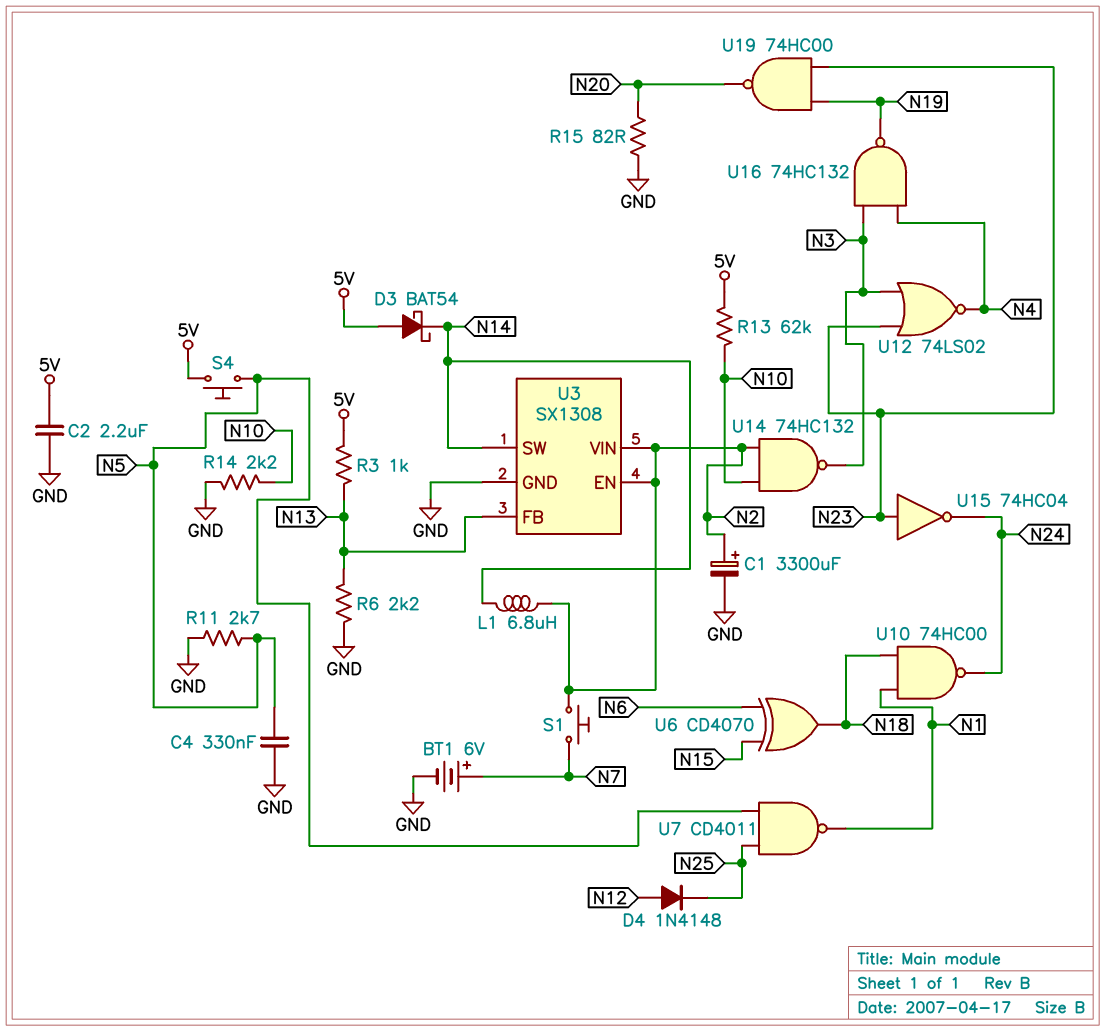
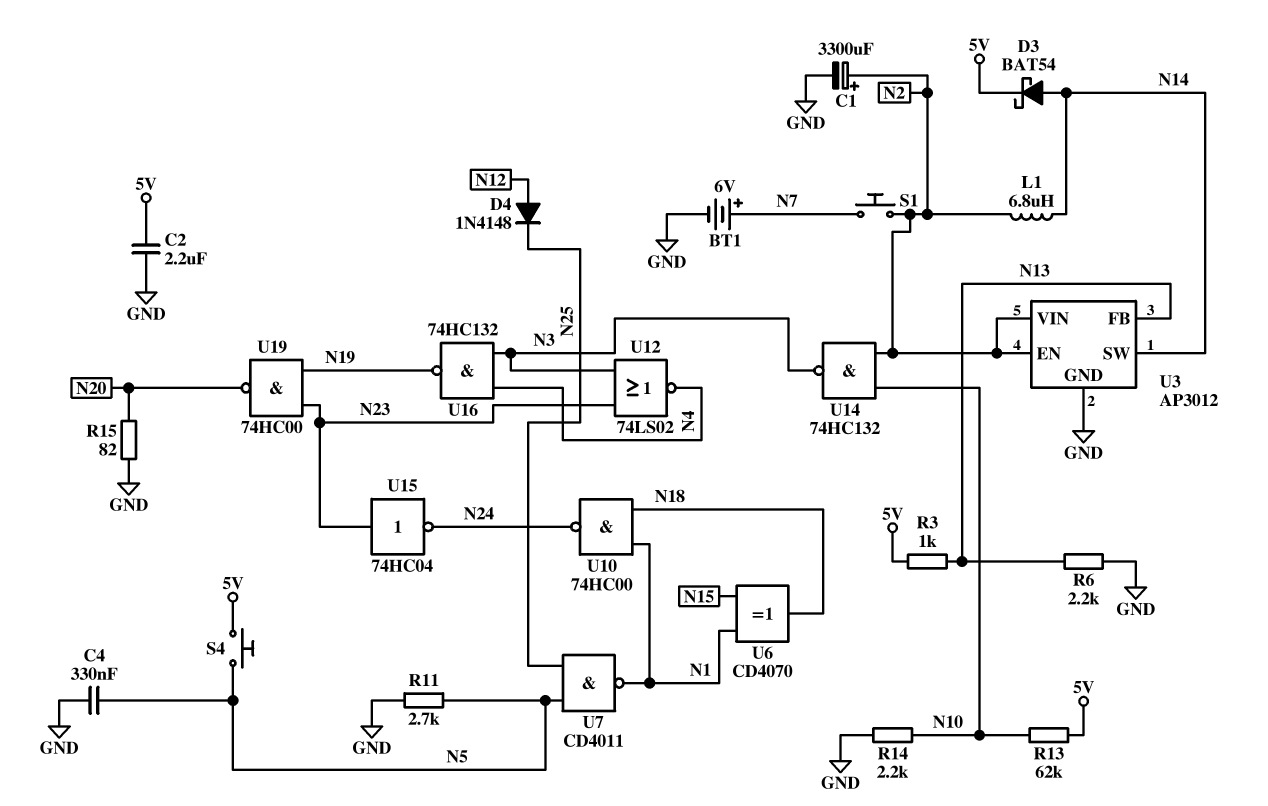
D3: schottky BAT54 (A 5V, K N14) -> schottky BAT54 (A N14, K 5V)
U3: SX1308 -> AP3012
U6: XOR CD4070 (in N6, in N15, out N18) -> XOR CD4070 (in N1, in N15, out N18)

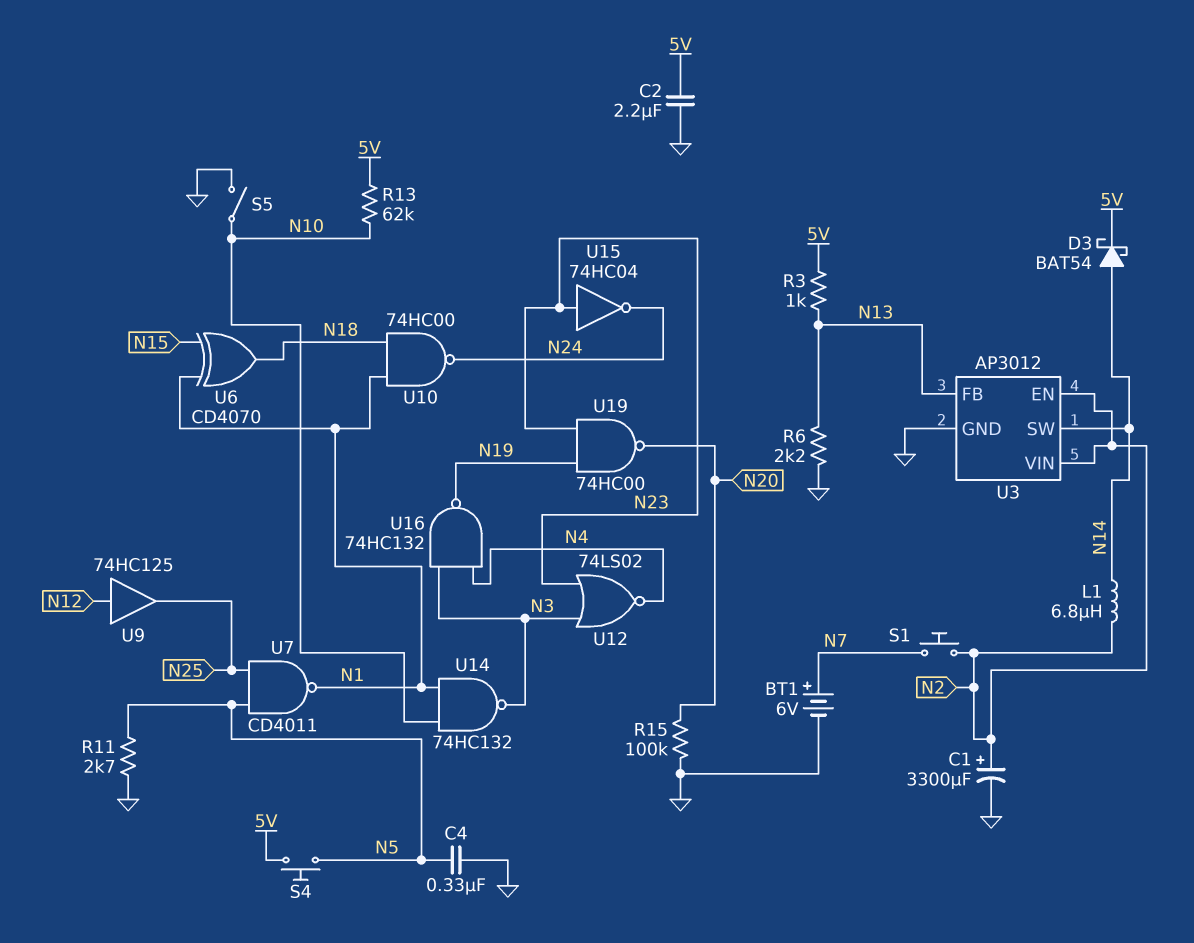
D4: diode 1N4148 (A N12, K N25) -> none
R14: 2.2k (GND, N10) -> none
R15: 82 (GND, N20) -> 100k (GND, N20)
S5: none -> switch (GND, N10)
U9: none -> buffer 74HC125 (in N12, out N25)
U14: NAND 74HC132 (in N2, in N10, out N3) -> NAND 74HC132 (in N1, in N10, out N3)

